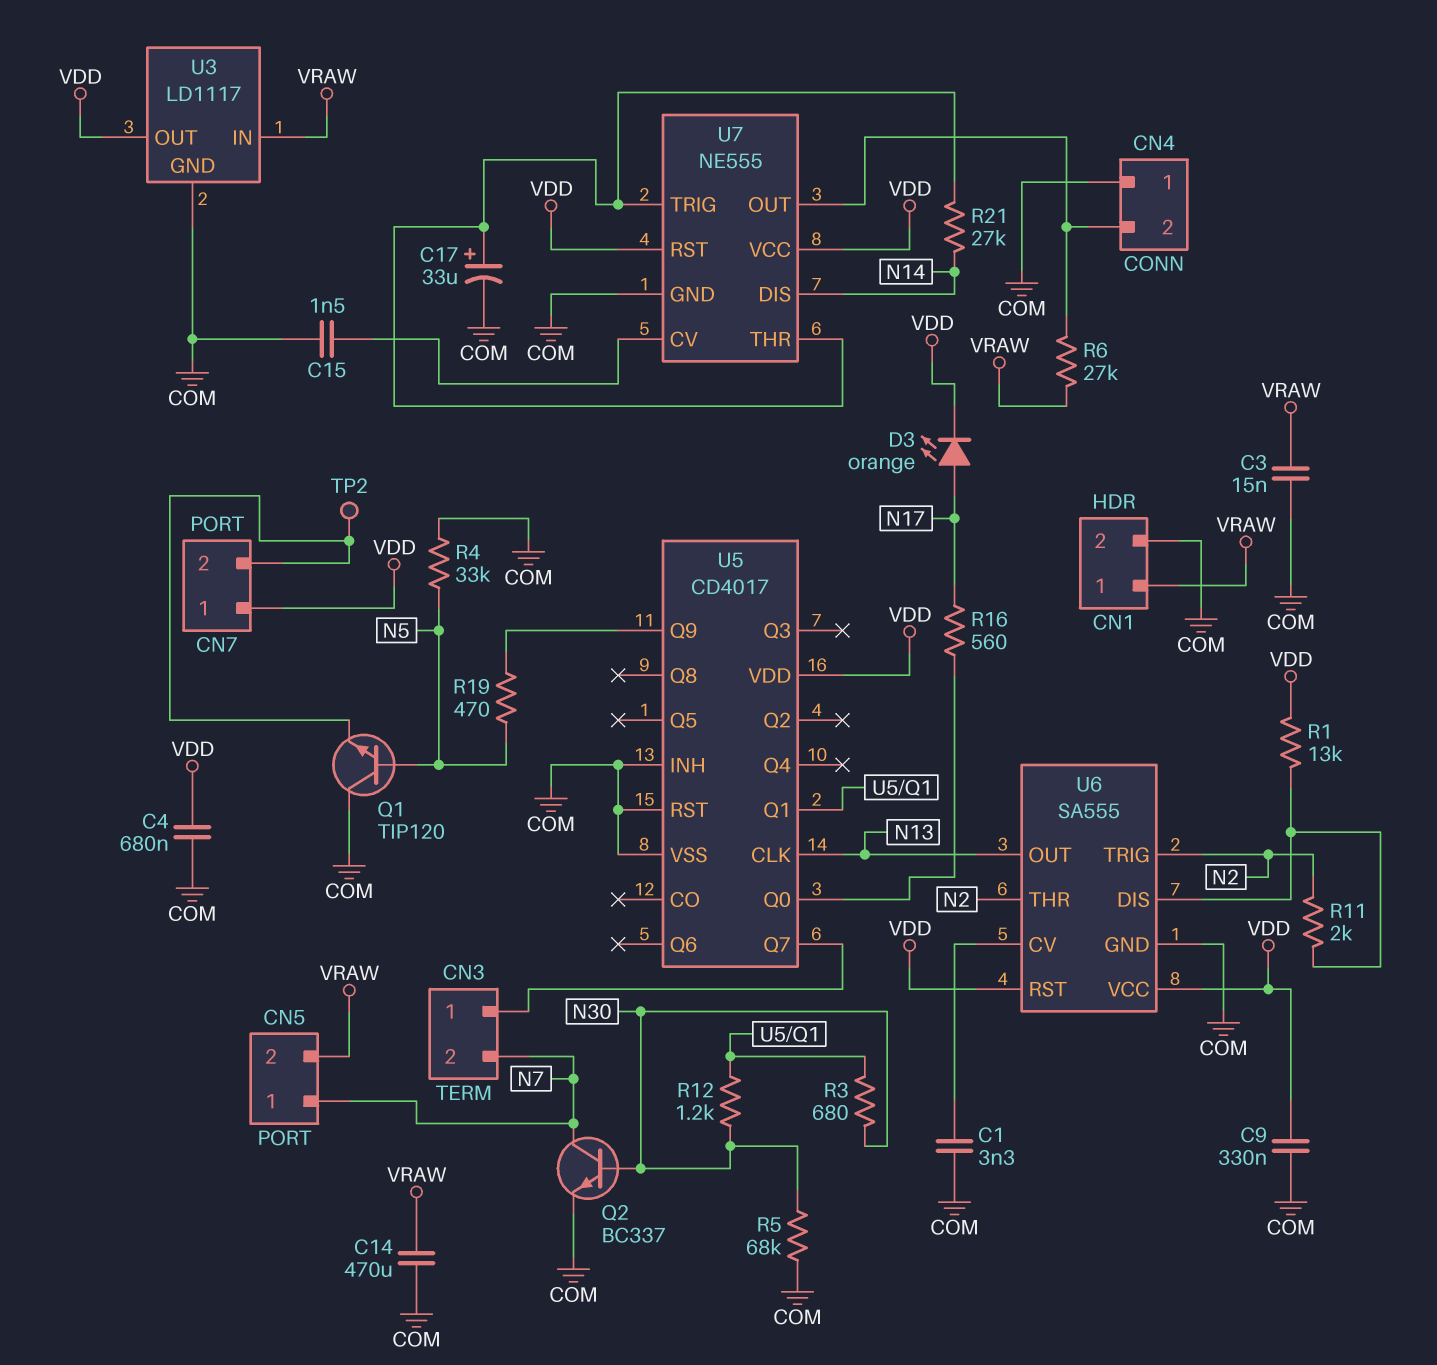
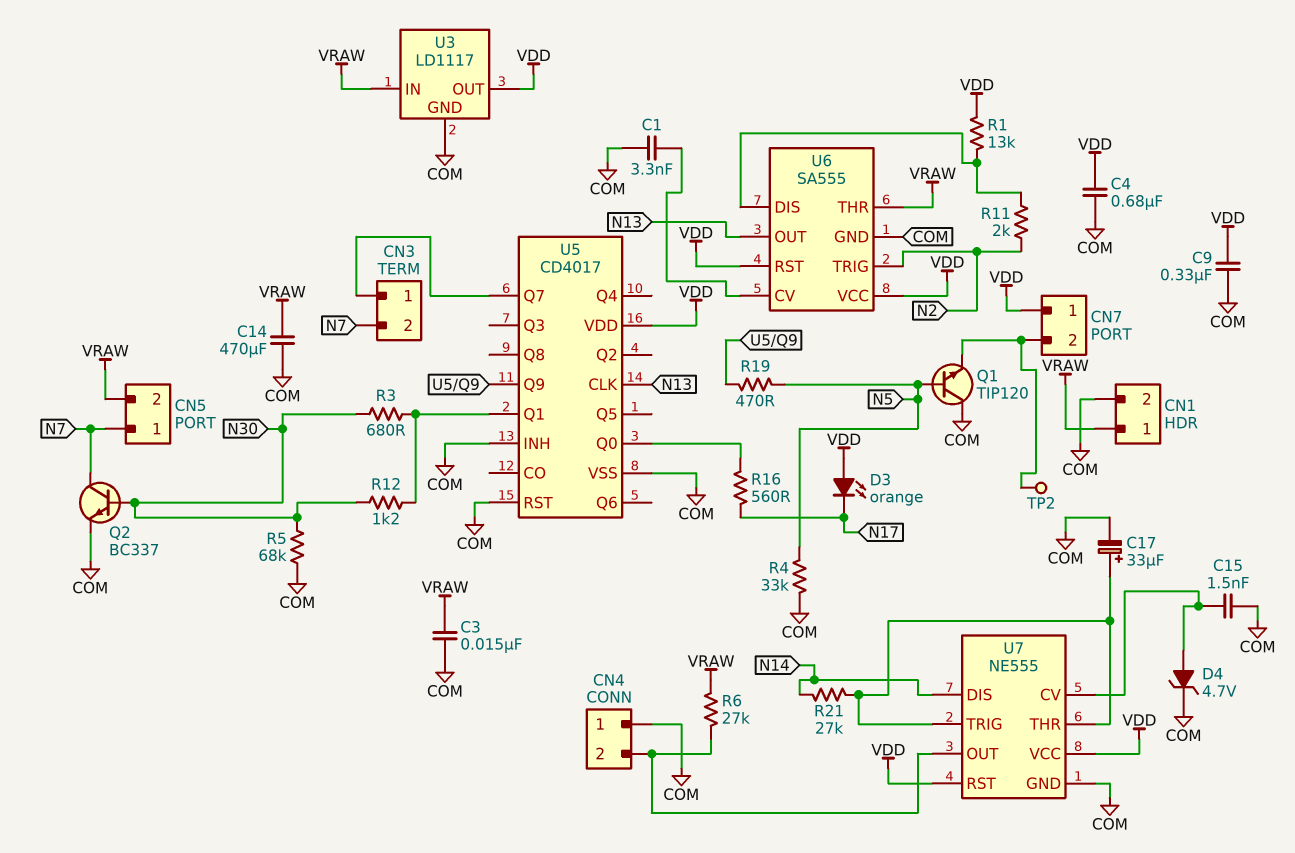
D3: LED orange (A N17, K VDD) -> LED orange (A VDD, K N17)
D4: none -> zener 4.7V (A U7/CV, K COM)
U6 pin THR: N2 -> VRAW

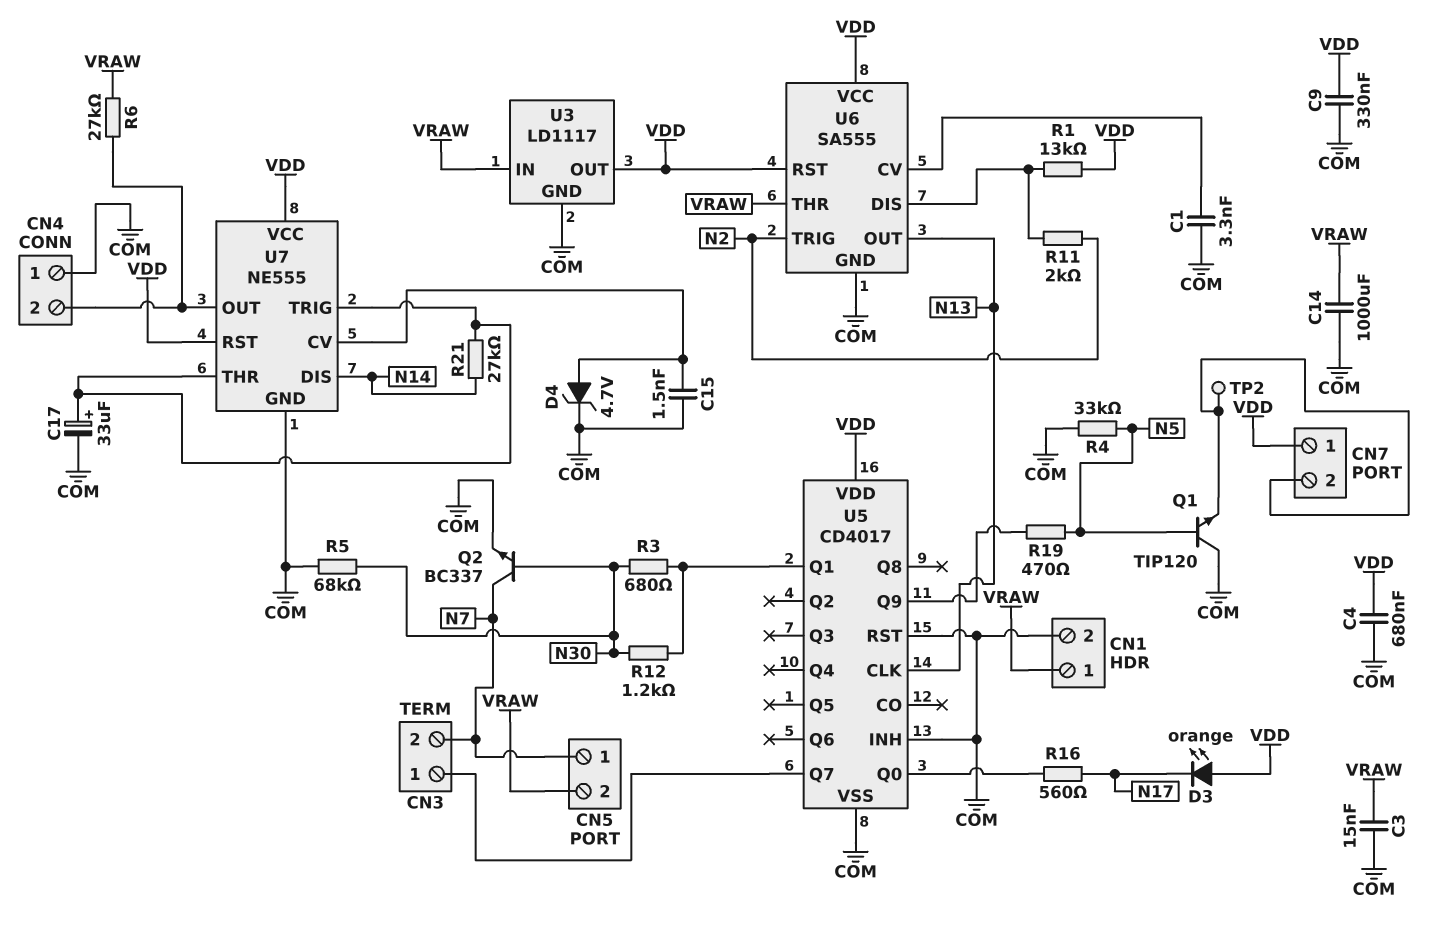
C14: 470uF (COM, VRAW) -> 1000uF (COM, VRAW)

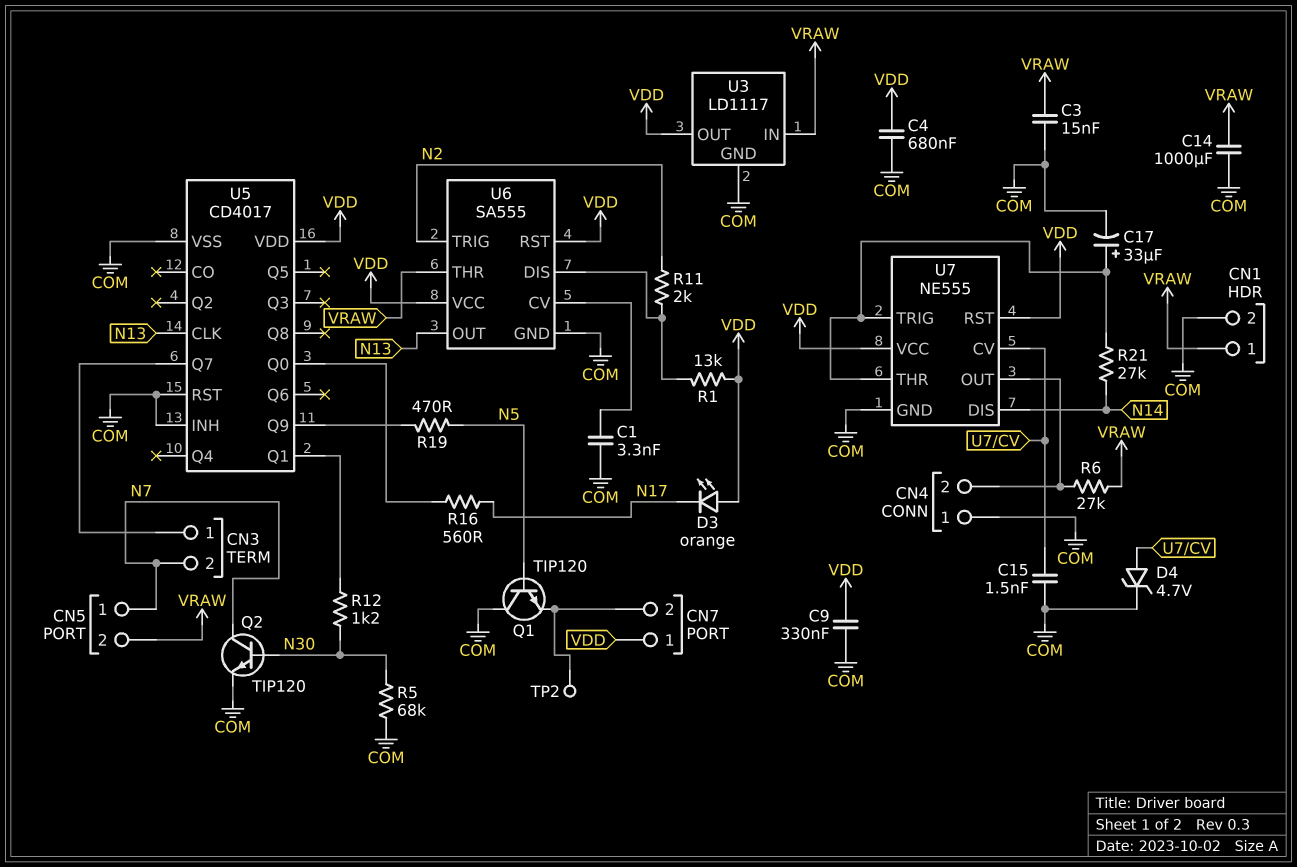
Q2: NPN BC337 (B N30, C N7, E COM) -> NPN TIP120 (B N30, C N7, E COM)
R3: 680 (N30, U5/Q1) -> none
R4: 33k (COM, N5) -> none

